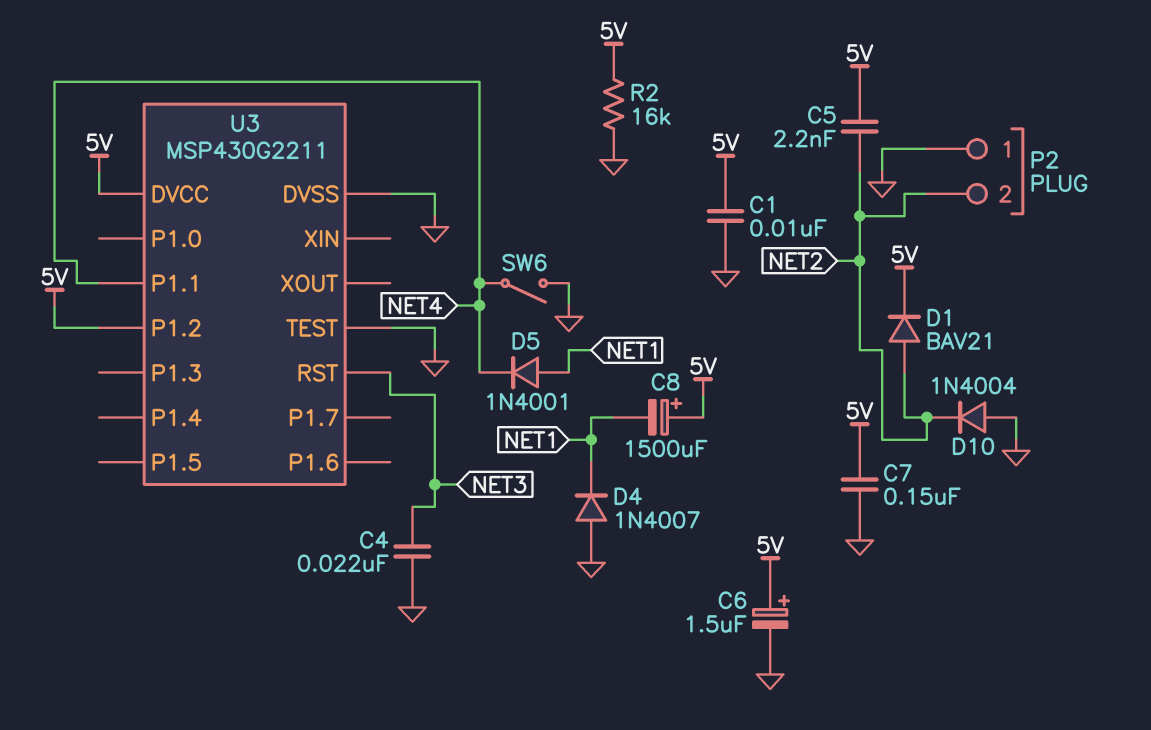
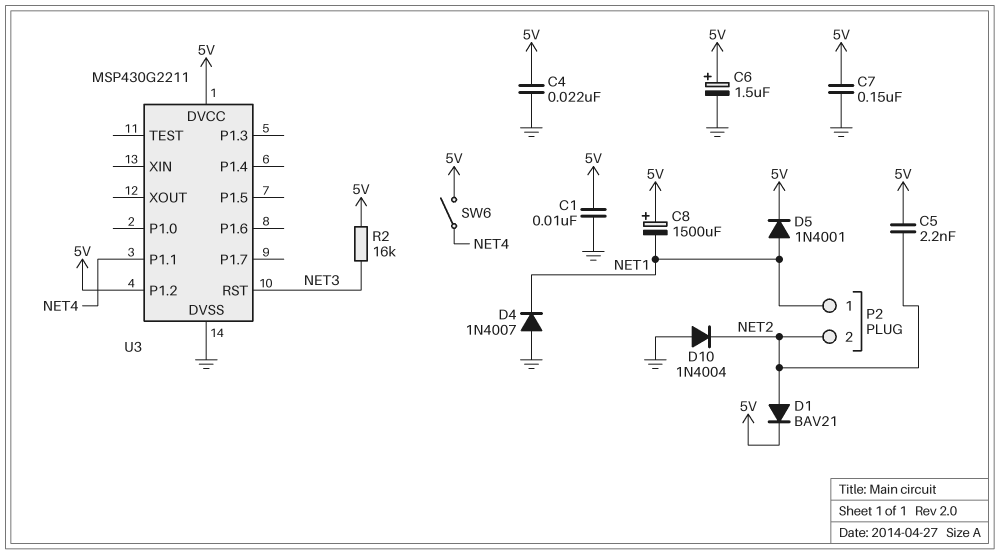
C4: 22nF (GND, NET3) -> 22nF (5V, GND)
D5: diode 1N4001 (A NET1, K NET4) -> diode 1N4001 (A NET1, K 5V)
P2 pin 1: GND -> NET1
R2: 16k (5V, GND) -> 16k (5V, NET3)
SW6: switch (GND, NET4) -> switch (5V, NET4)
U3 pin TEST: GND -> none

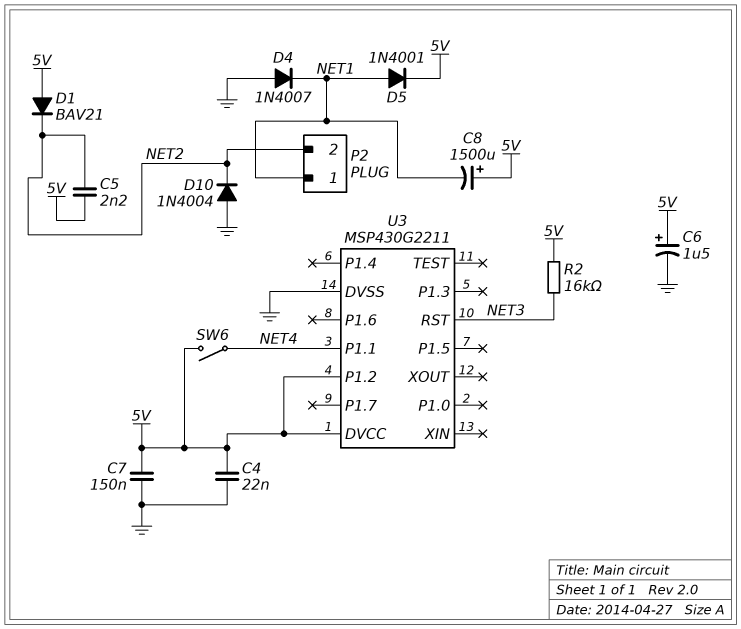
C1: 10nF (5V, GND) -> none
D1: diode BAV21 (A NET2, K 5V) -> diode BAV21 (A 5V, K NET2)

